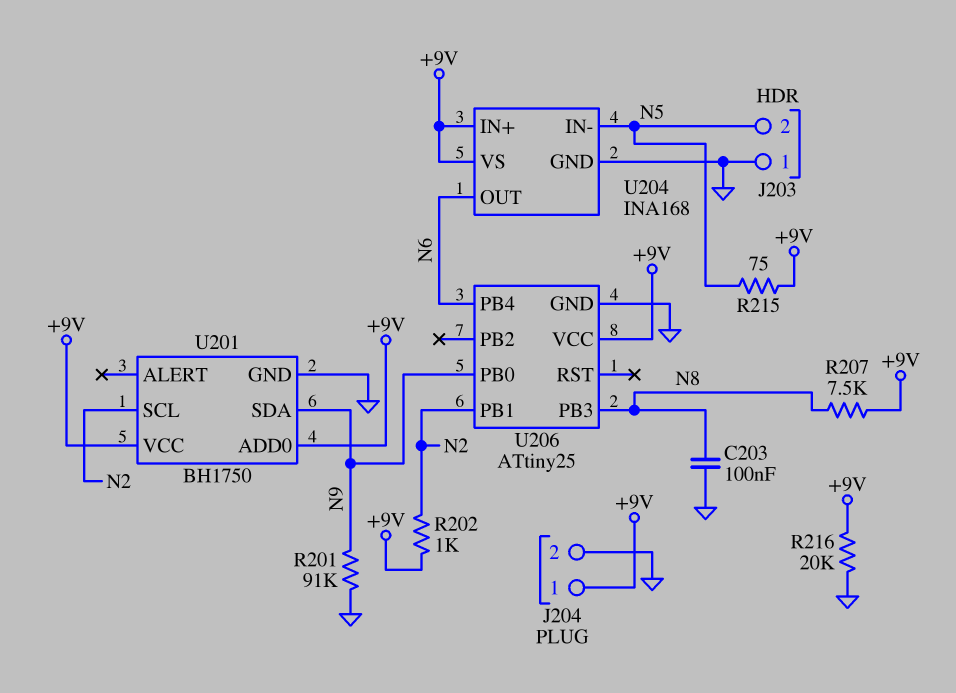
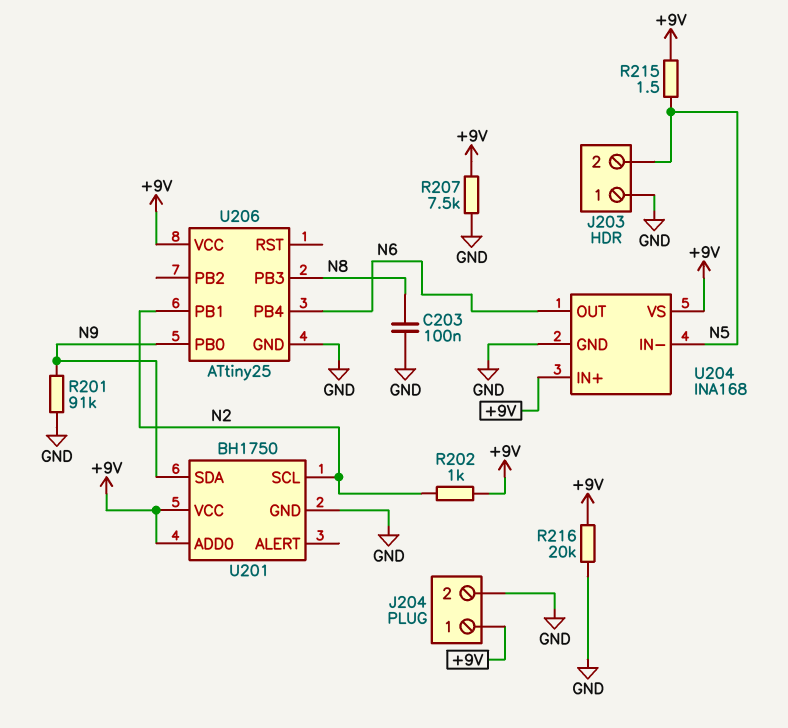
R207: 7.5k (+9V, N8) -> 7.5k (+9V, GND)
R215: 75 (+9V, N5) -> 1.5 (+9V, N5)

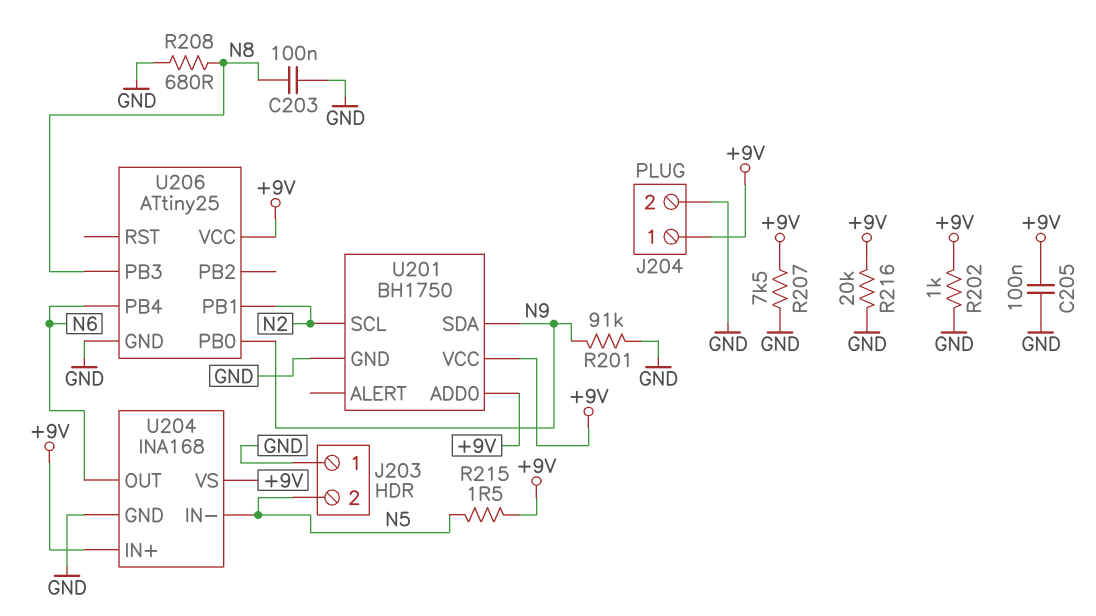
C205: none -> 100nF (+9V, GND)
R202: 1k (+9V, N2) -> 1k (+9V, GND)
R208: none -> 680 (GND, N8)

